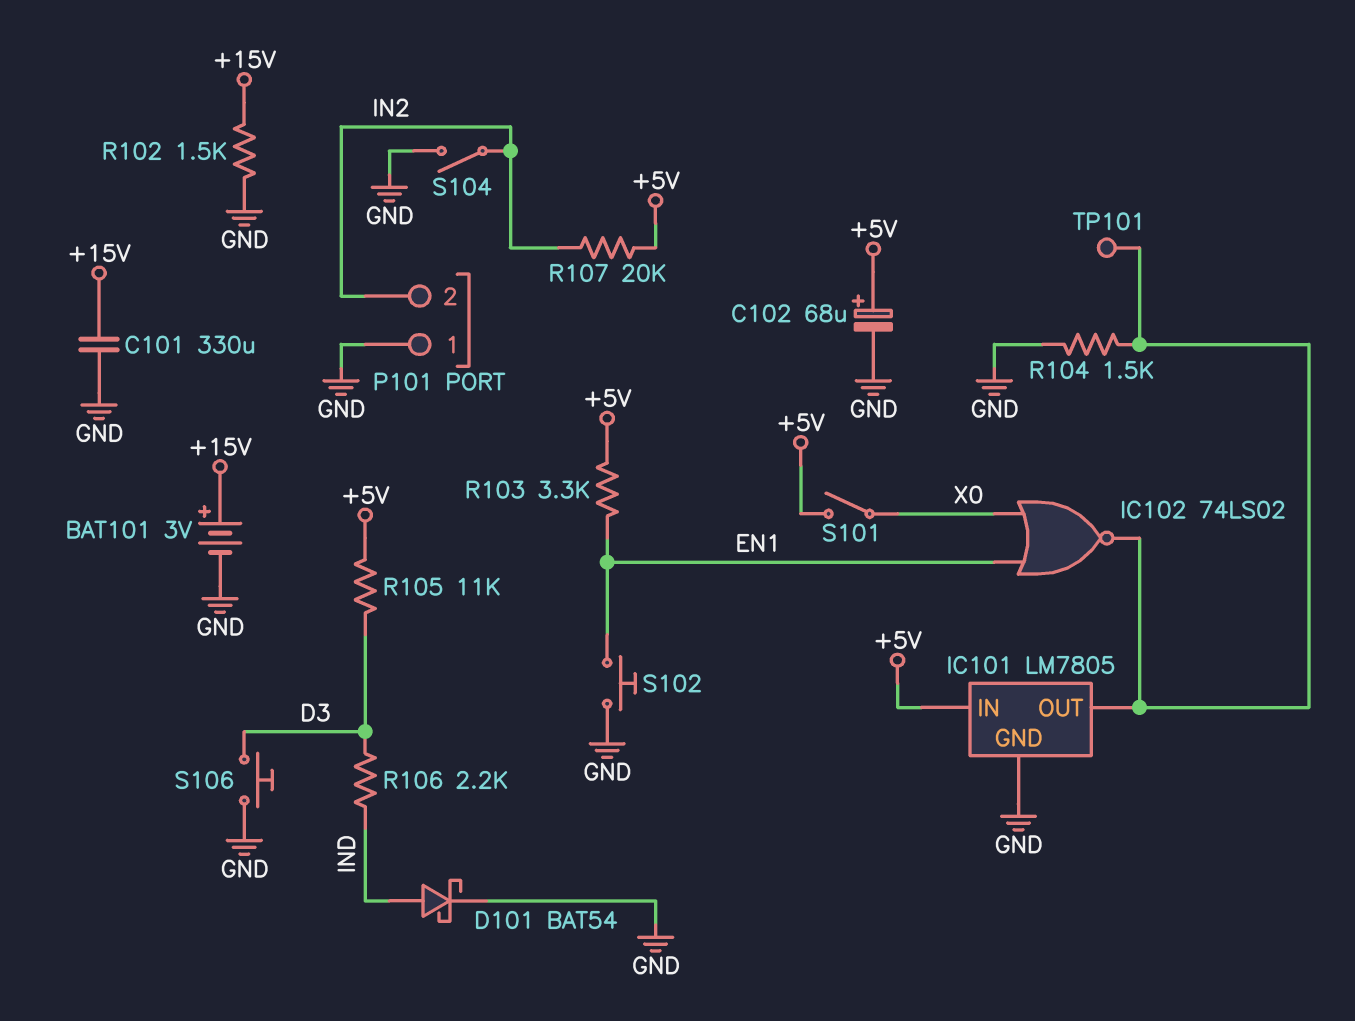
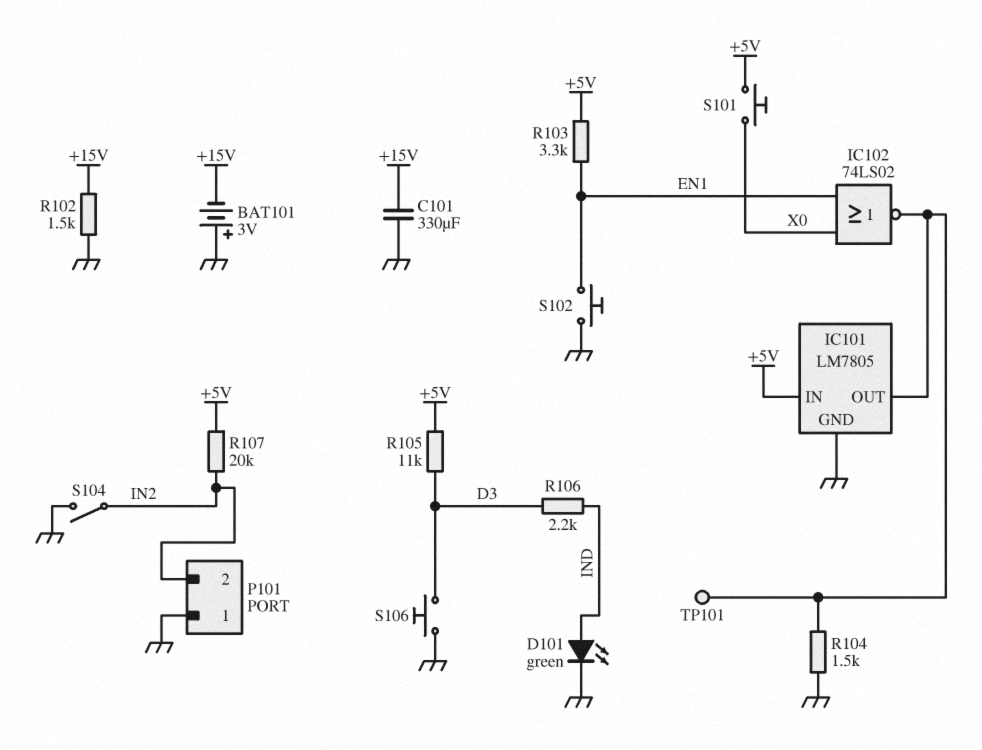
BAT101: 3V (plus +15V, minus GND) -> 3V (plus GND, minus +15V)
C102: 68uF (plus +5V, minus GND) -> none
D101: schottky BAT54 (A IND, K GND) -> LED green (A IND, K GND)
S101: switch (+5V, X0) -> button (+5V, X0)

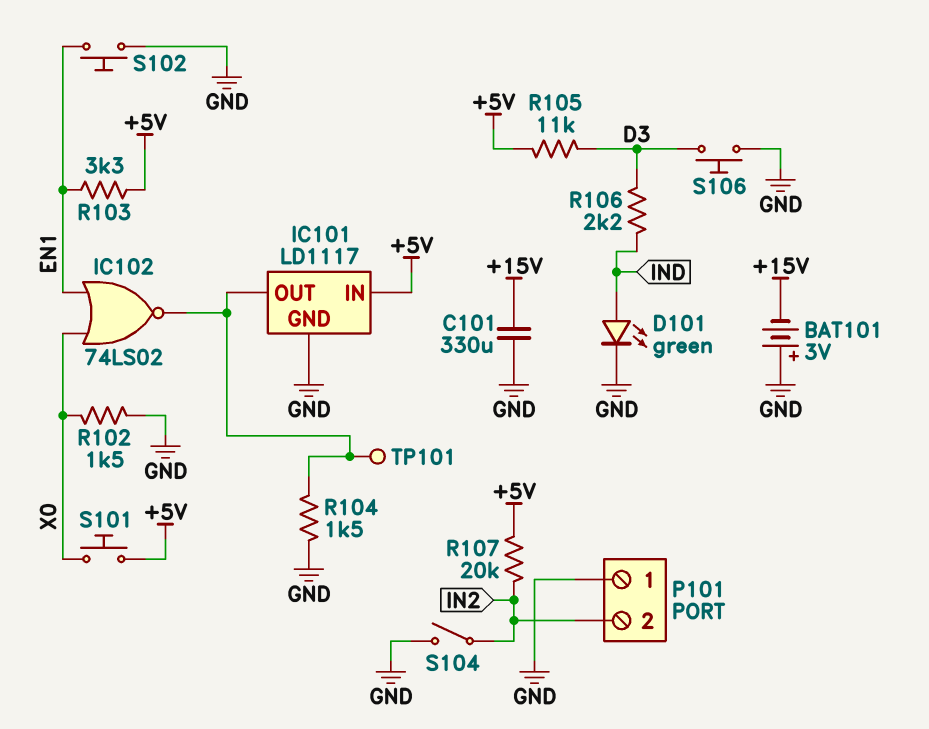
IC101: LM7805 -> LD1117
R102: 1.5k (+15V, GND) -> 1.5k (GND, X0)

